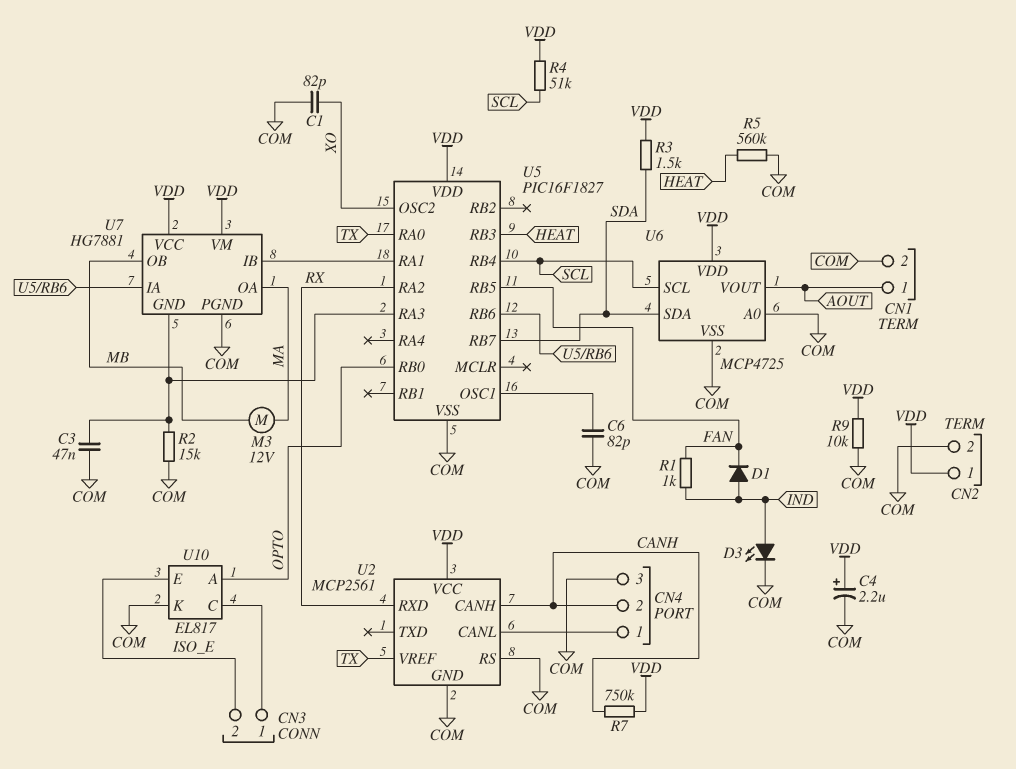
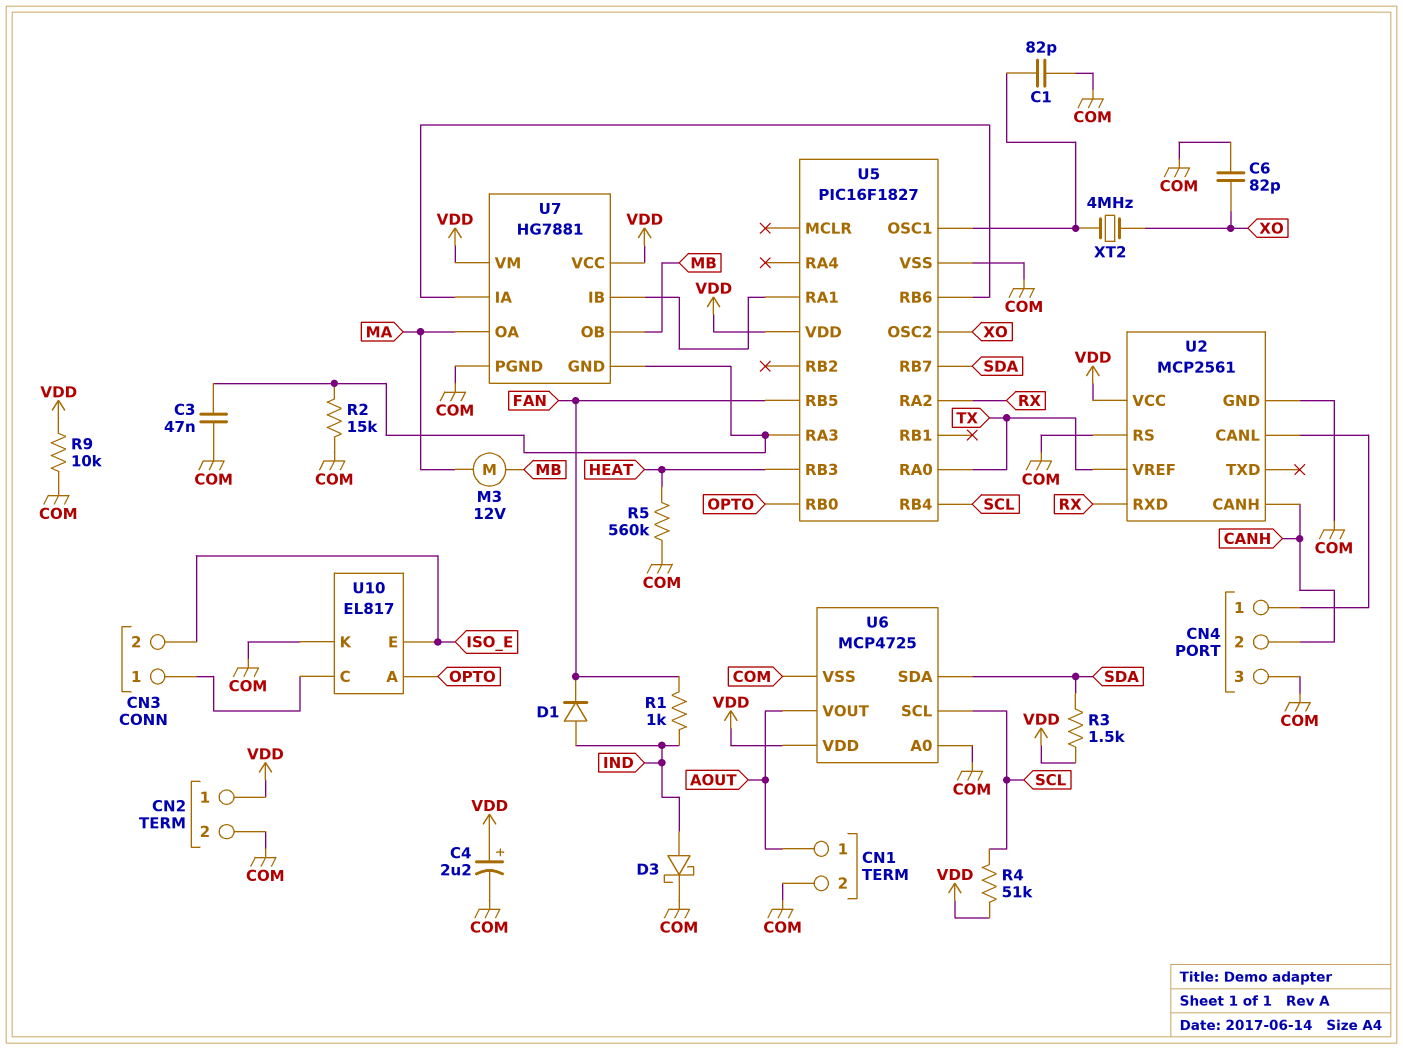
C1: 82pF (COM, XO) -> 82pF (COM, U5/OSC1)
C6: 82pF (COM, U5/OSC1) -> 82pF (COM, XO)
D3: LED (A IND, K COM) -> schottky (A IND, K COM)
R7: 750k (CANH, VDD) -> none
XT2: none -> 4MHz (U5/OSC1, XO)

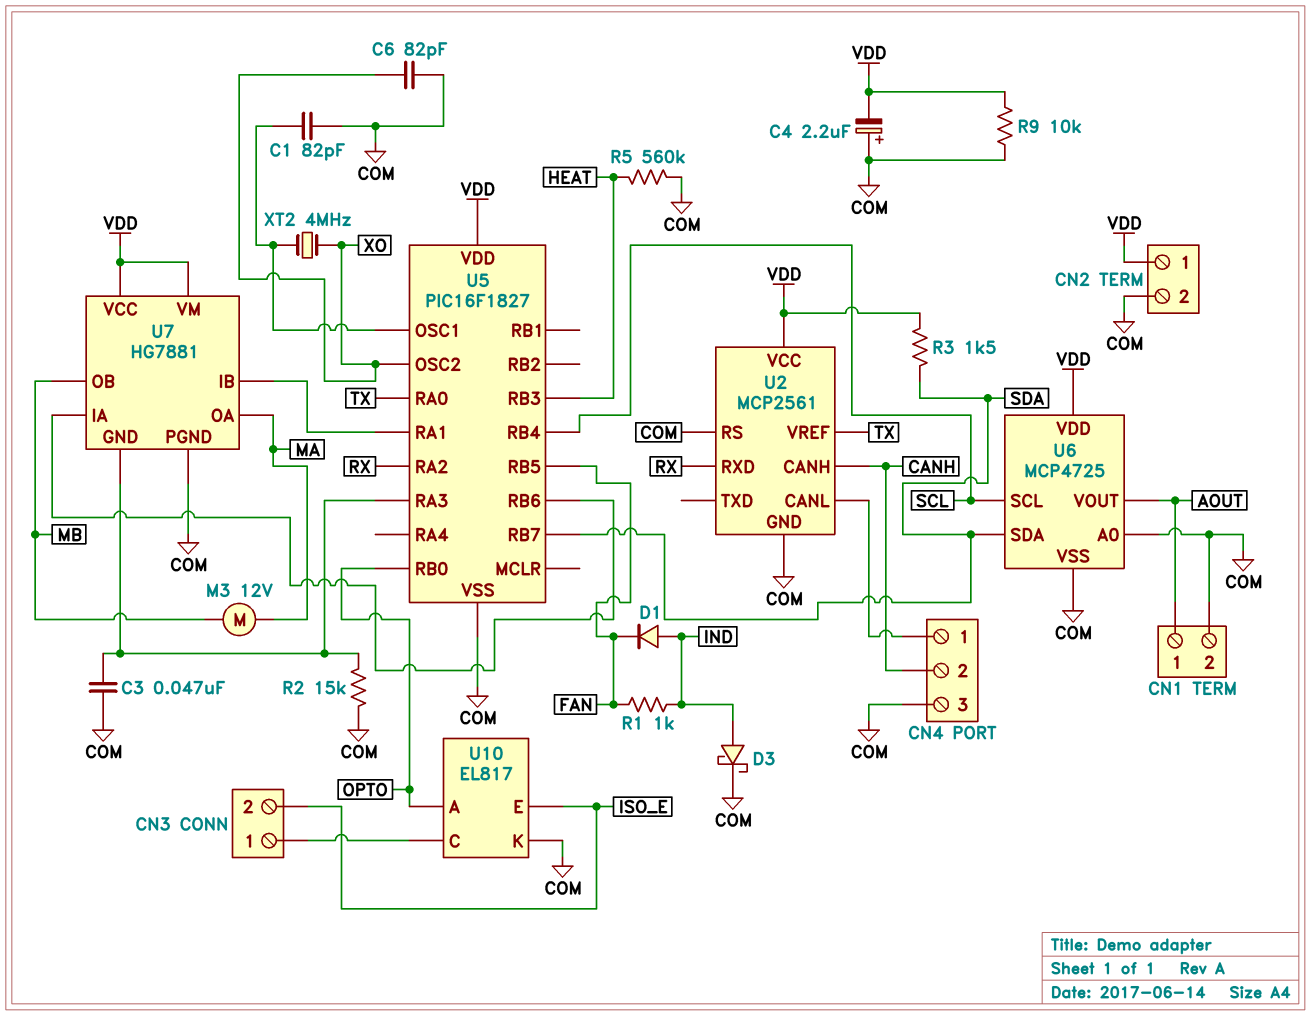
C4: 2.2uF (plus VDD, minus COM) -> 2.2uF (plus COM, minus VDD)
R4: 51k (SCL, VDD) -> none

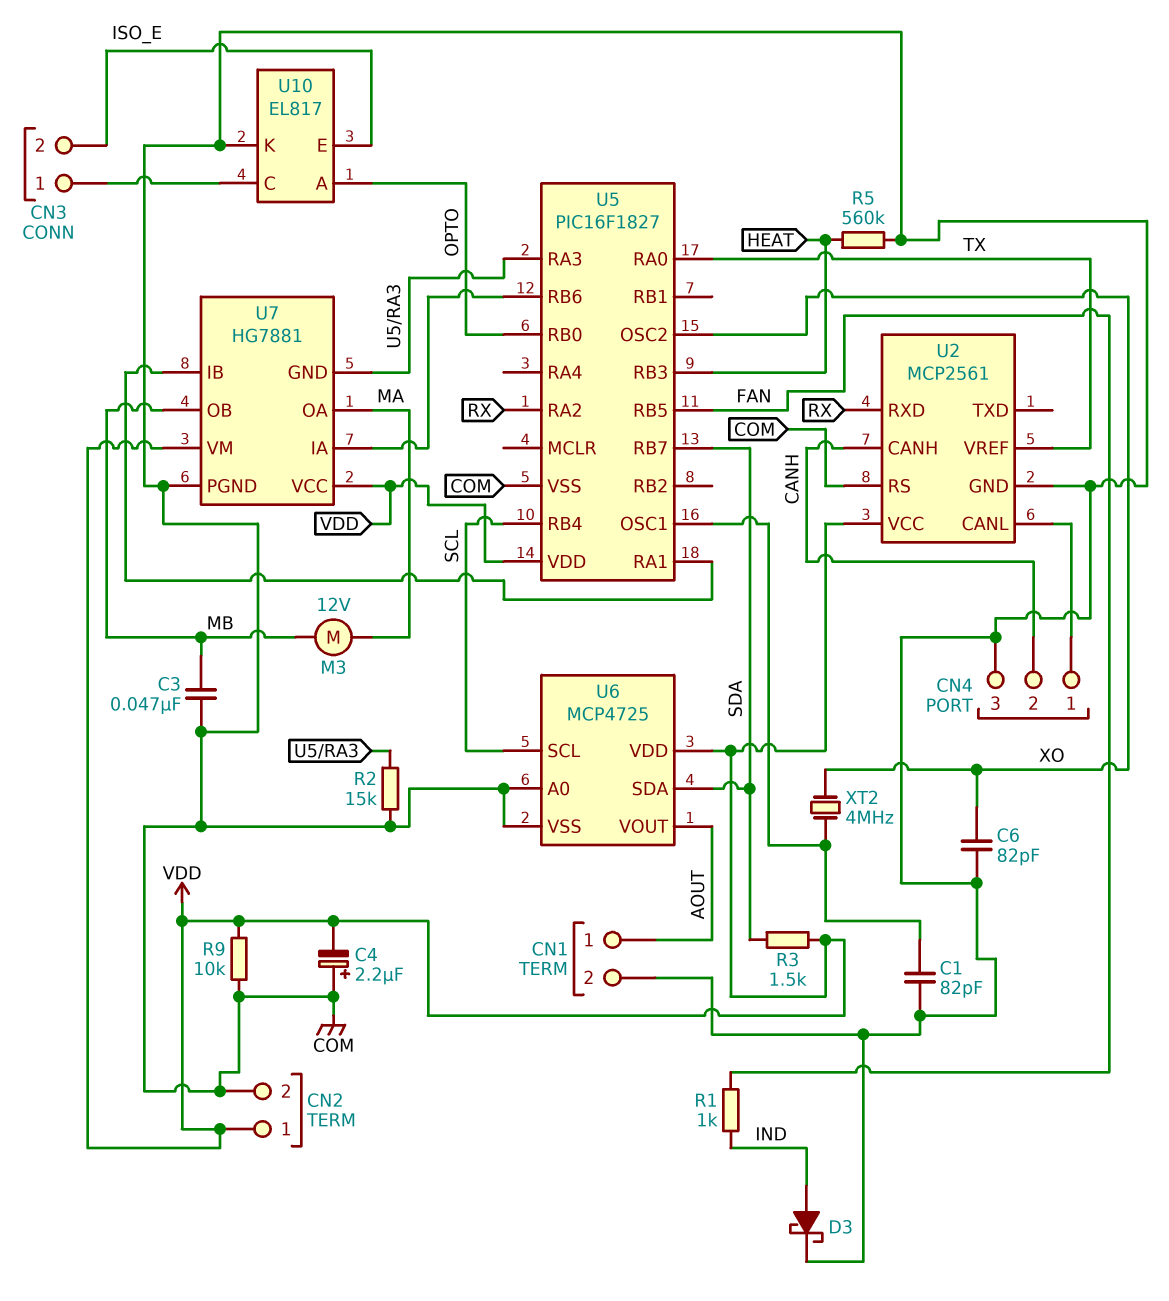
C3: 47nF (COM, U5/RA3) -> 47nF (COM, MB)
D1: diode (A IND, K FAN) -> none

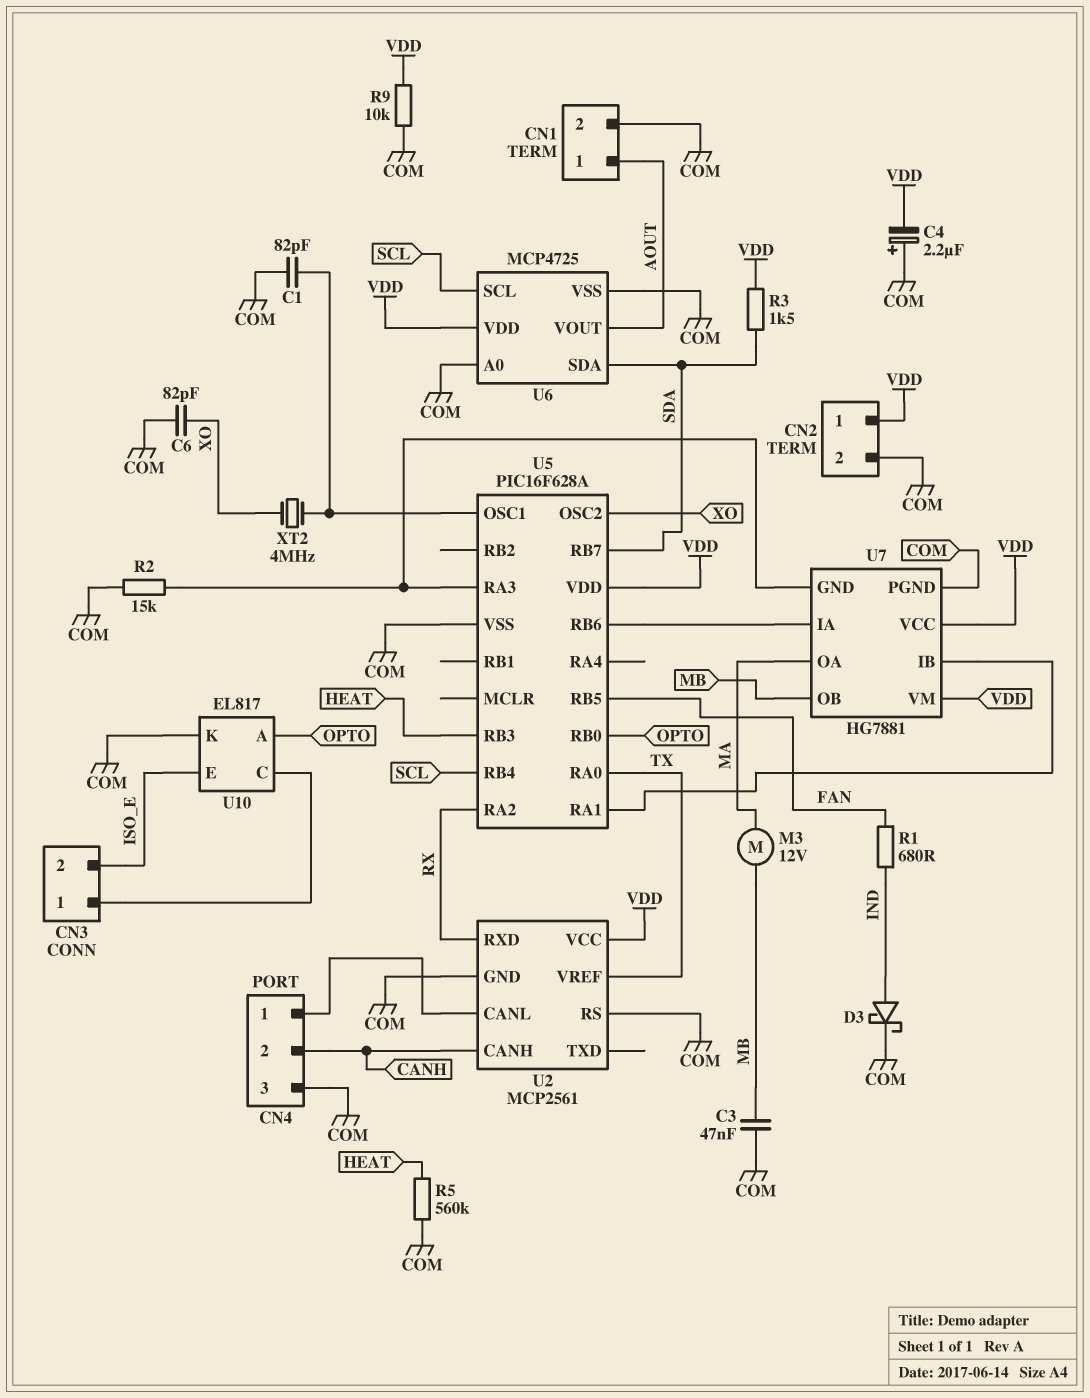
R1: 1k (FAN, IND) -> 680 (FAN, IND)
U5: PIC16F1827 -> PIC16F628A

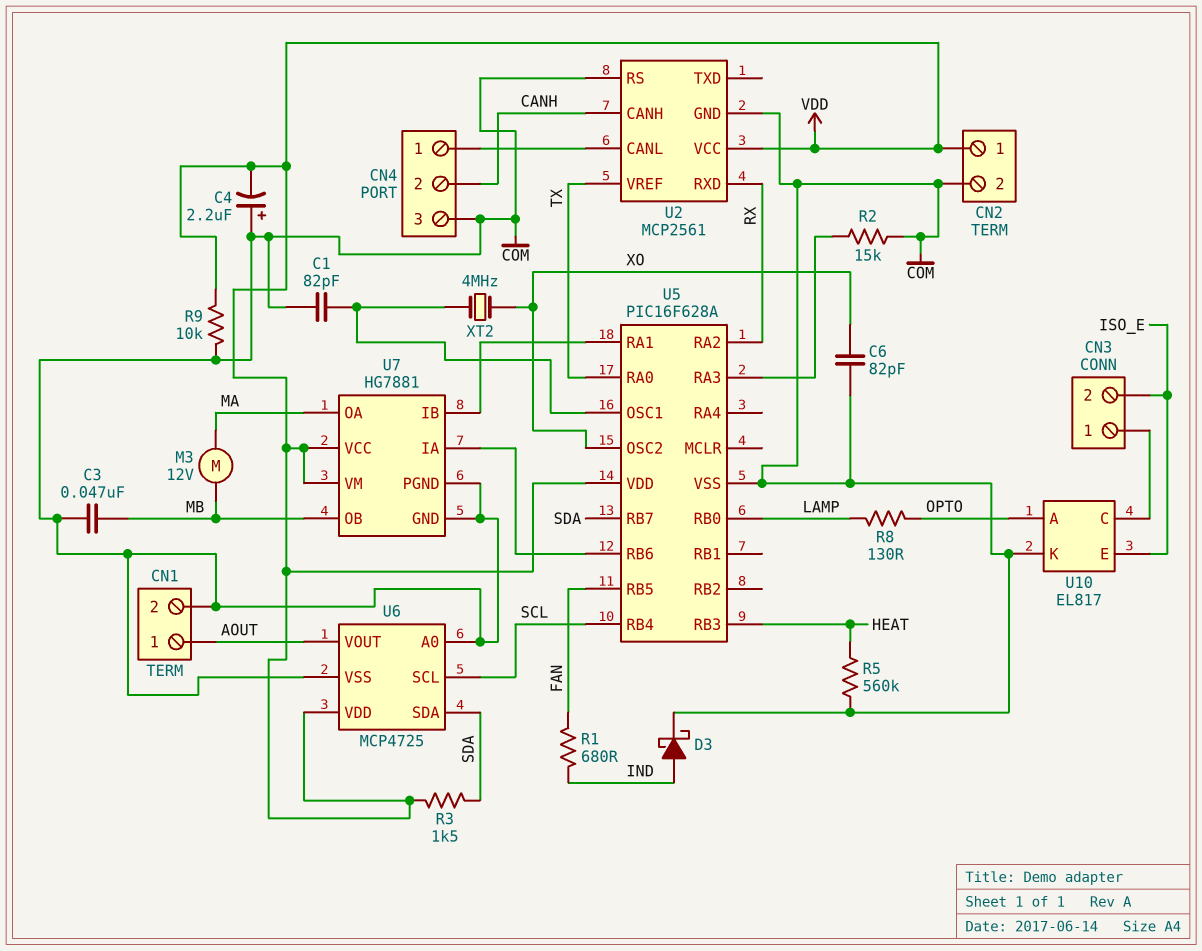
R8: none -> 130 (LAMP, OPTO)
U5 pin RB0: OPTO -> LAMP
U7 pin GND: U5/RA3 -> COM

